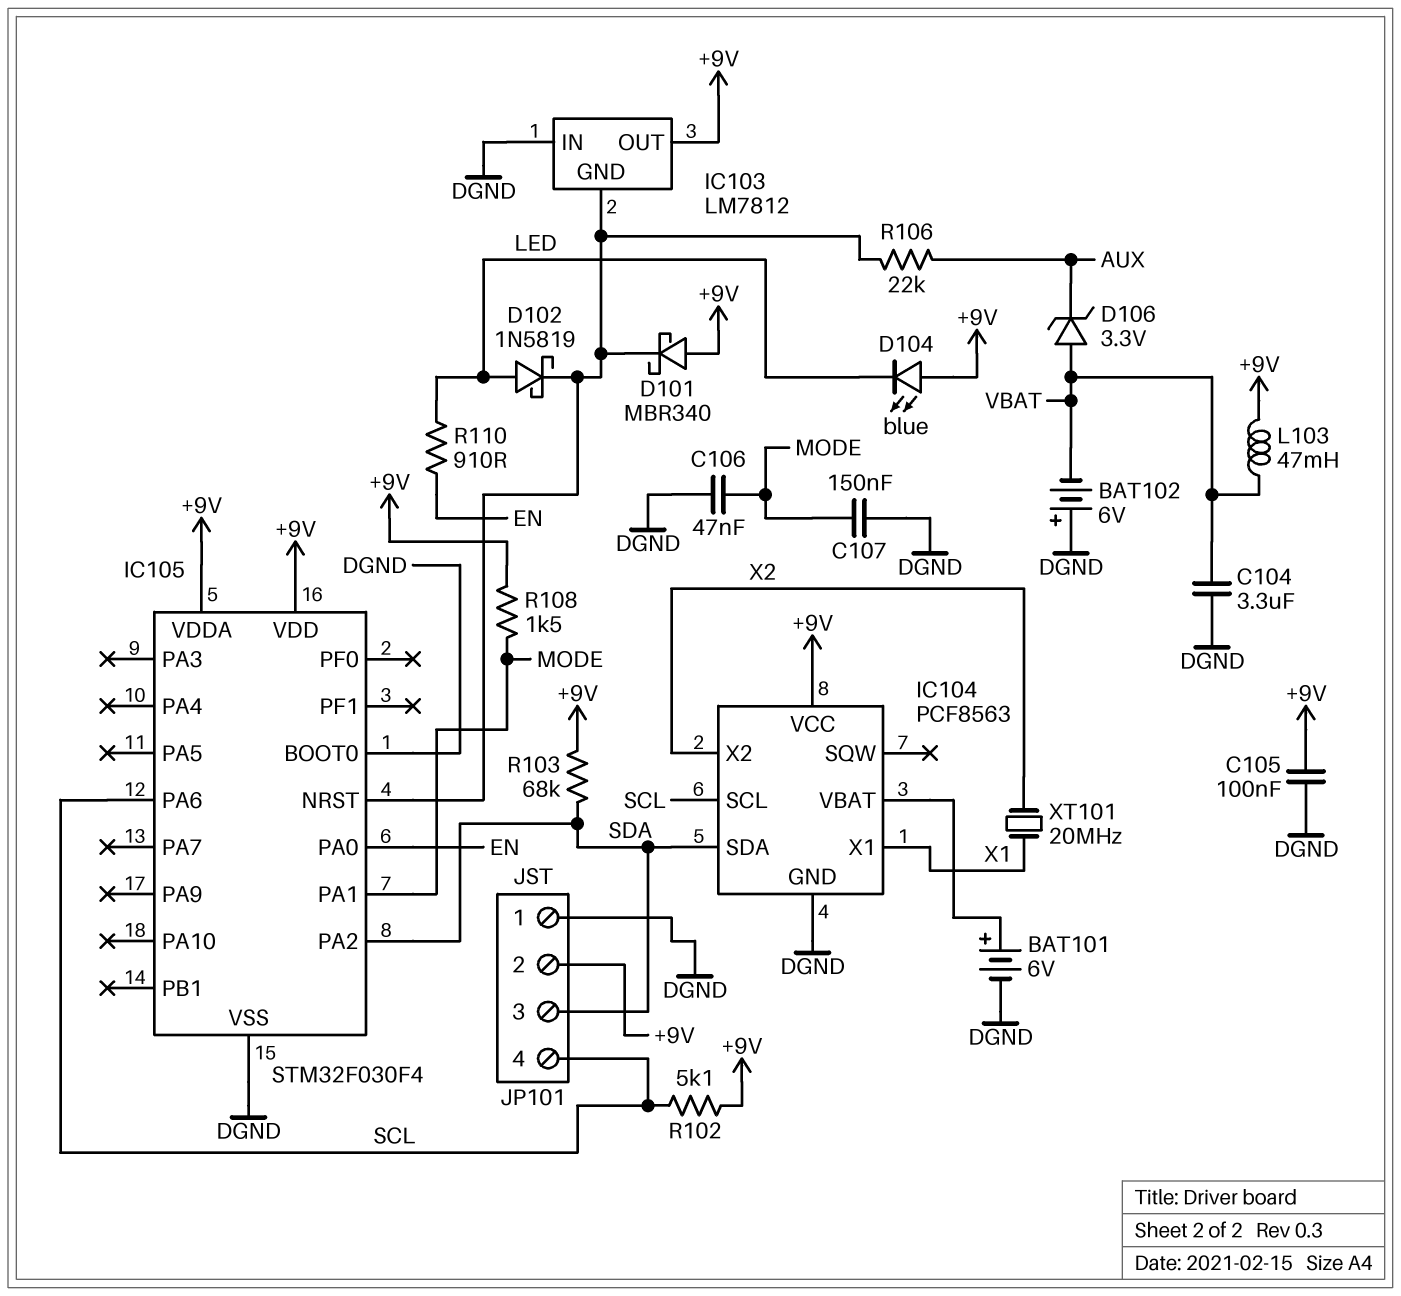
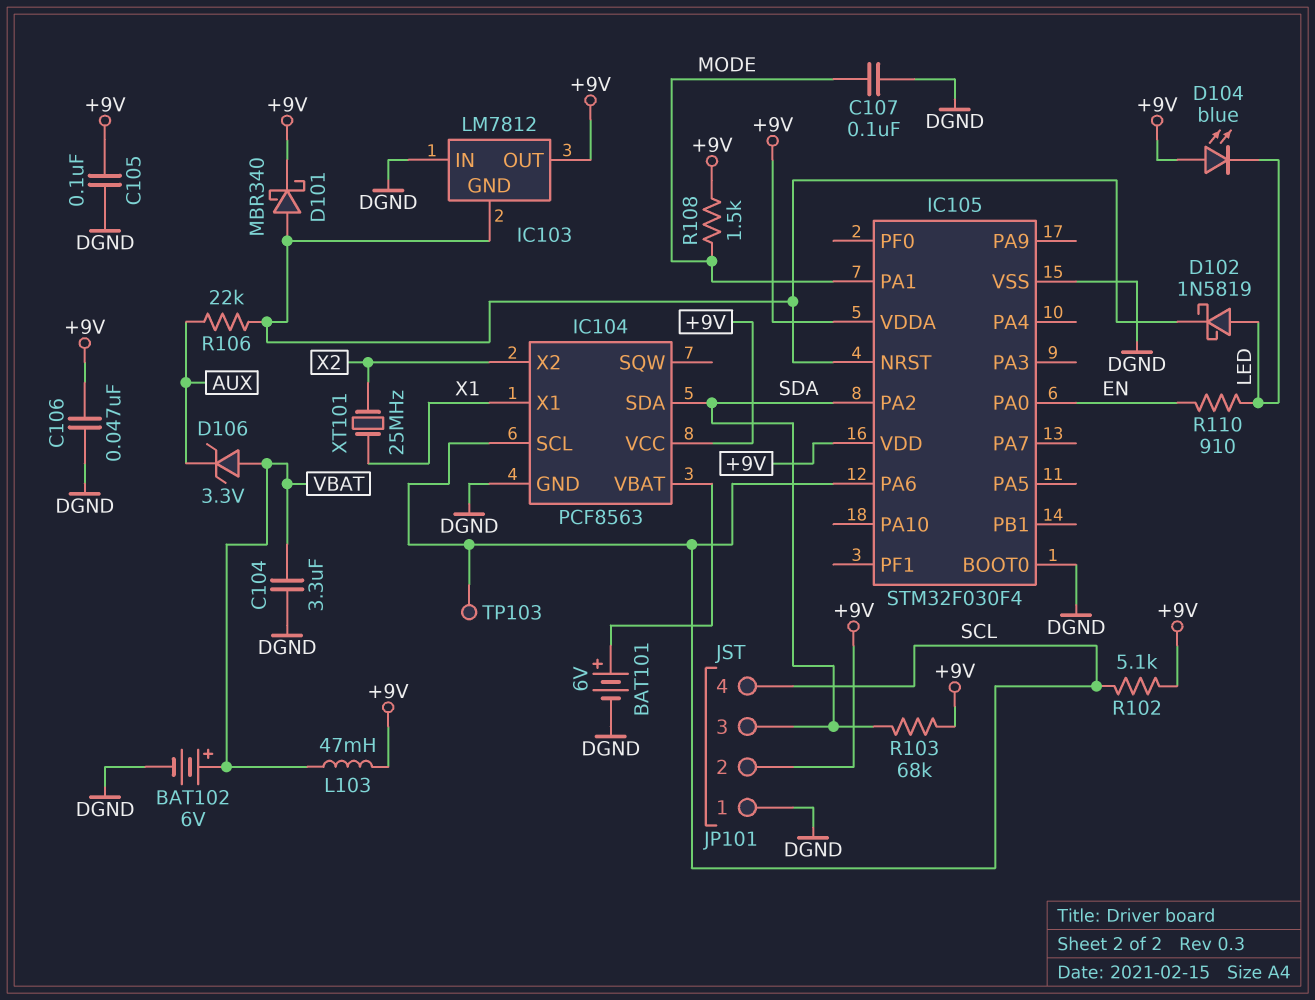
BAT102: 6V (plus DGND, minus VBAT) -> 6V (plus VBAT, minus DGND)
C106: 47nF (DGND, MODE) -> 47nF (+9V, DGND)
C107: 150nF (DGND, MODE) -> 100nF (DGND, MODE)
D101: schottky MBR340 (A +9V, K IC103/GND) -> schottky MBR340 (A IC103/GND, K +9V)
TP103: none -> test point (SCL)
XT101: 20MHz (X1, X2) -> 25MHz (X1, X2)

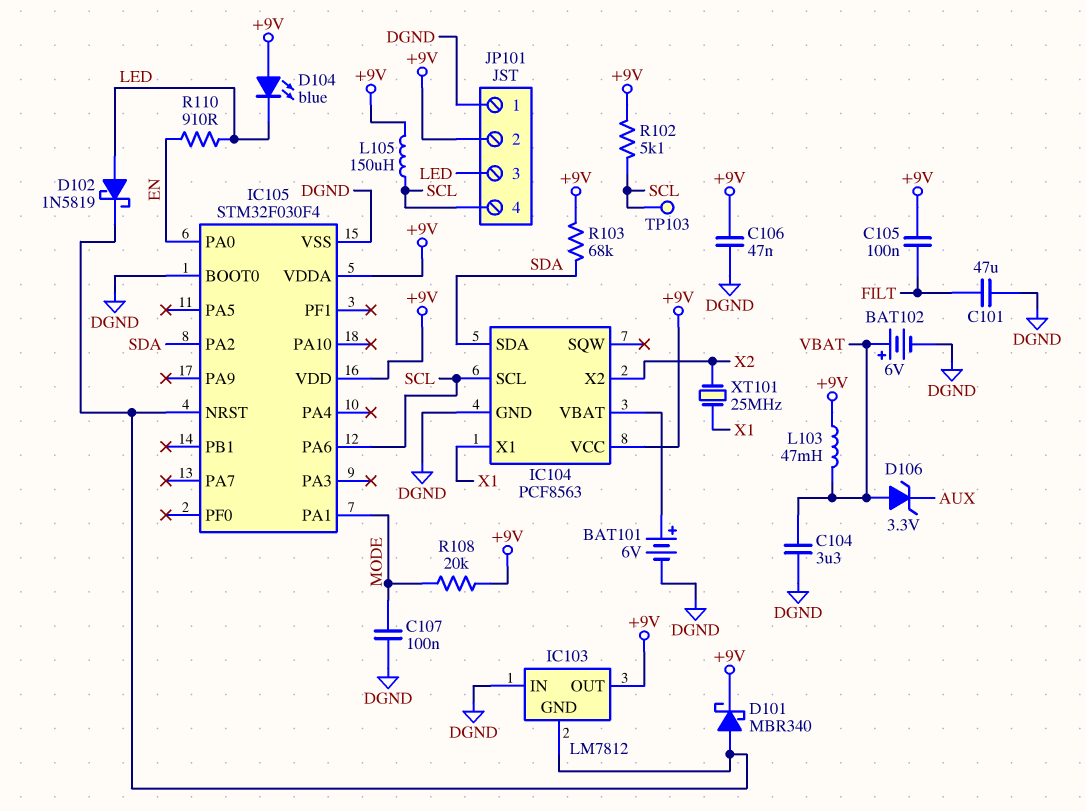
C101: none -> 47uF (DGND, FILT)
C105: 100nF (+9V, DGND) -> 100nF (+9V, FILT)
JP101 pin 3: SDA -> LED
L105: none -> 150uH (+9V, SCL)
R106: 22k (AUX, IC103/GND) -> none
R108: 1.5k (+9V, MODE) -> 20k (+9V, MODE)

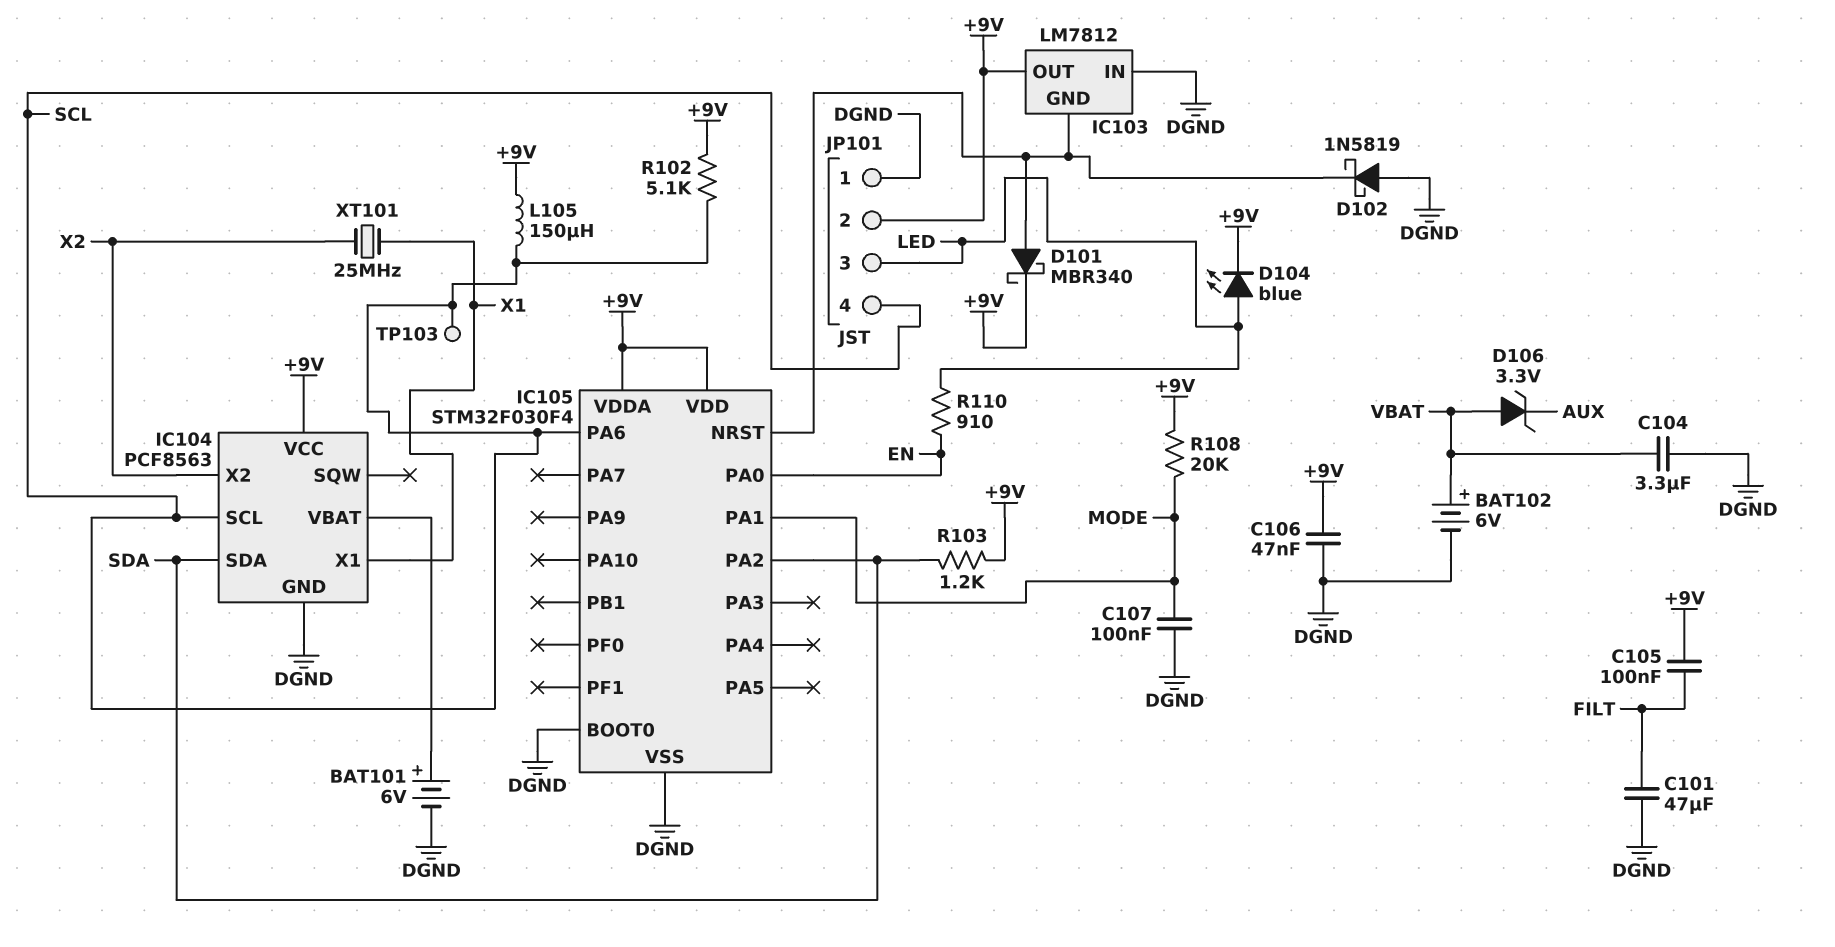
D102: schottky 1N5819 (A LED, K IC103/GND) -> schottky 1N5819 (A DGND, K IC103/GND)
D104: LED blue (A +9V, K LED) -> LED blue (A LED, K +9V)
L103: 47mH (+9V, VBAT) -> none
R103: 68k (+9V, SDA) -> 1.2k (+9V, SDA)

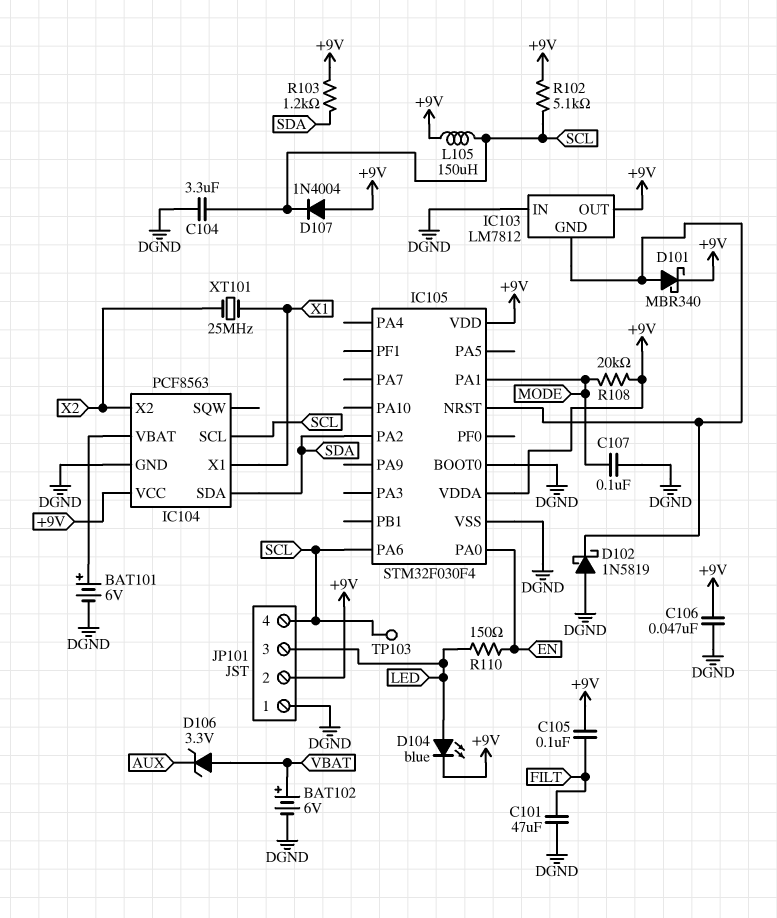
C104: 3.3uF (DGND, VBAT) -> 3.3uF (DGND, SCL)
D107: none -> diode 1N4004 (A +9V, K SCL)
R110: 910 (EN, LED) -> 150 (EN, LED)

